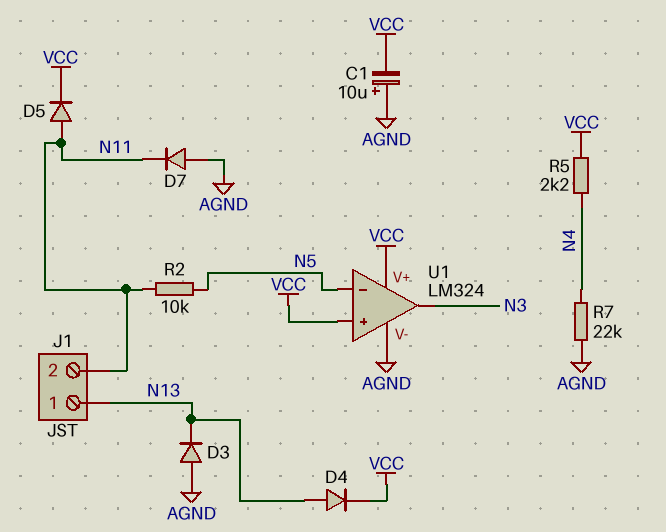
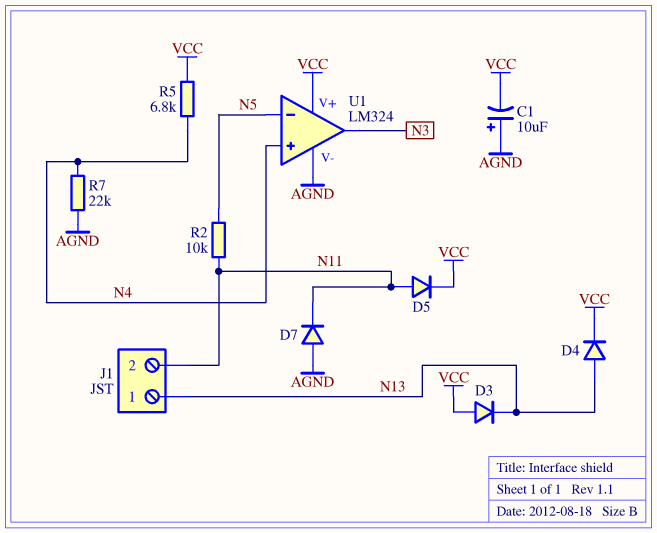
D3: diode (A AGND, K N13) -> diode (A VCC, K N13)
R5: 2.2k (N4, VCC) -> 6.8k (N4, VCC)
U1 pin in+: VCC -> N4

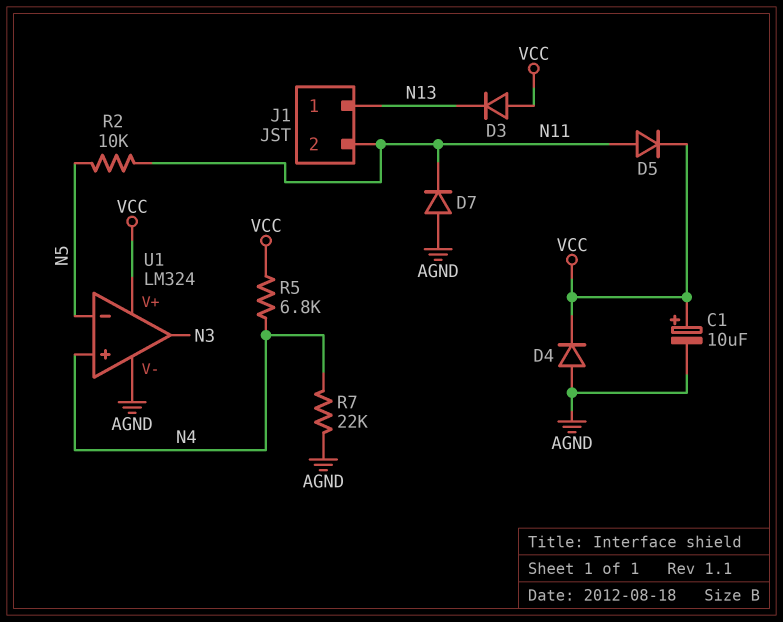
C1: 10uF (plus AGND, minus VCC) -> 10uF (plus VCC, minus AGND)
D4: diode (A N13, K VCC) -> diode (A AGND, K VCC)

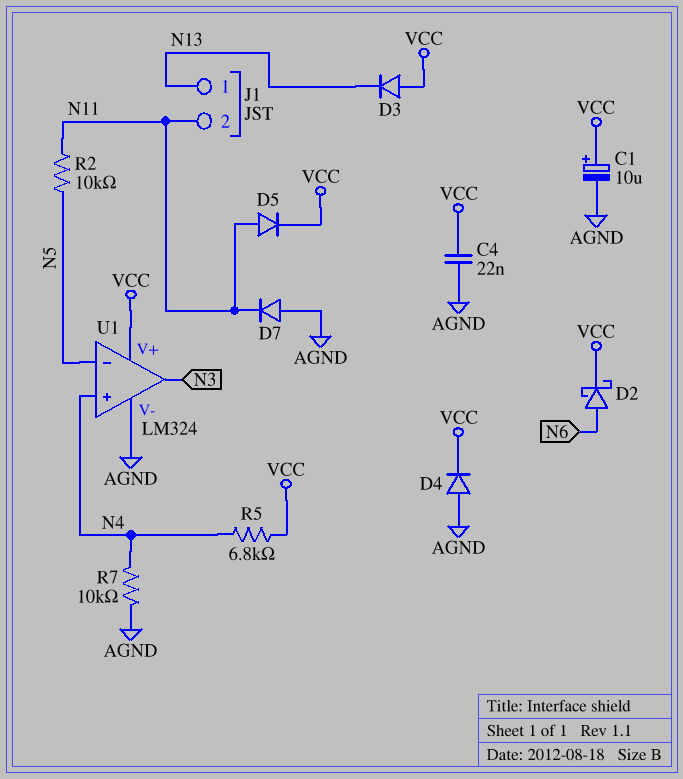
C4: none -> 22nF (AGND, VCC)
D2: none -> schottky (A N6, K VCC)
R7: 22k (AGND, N4) -> 10k (AGND, N4)

